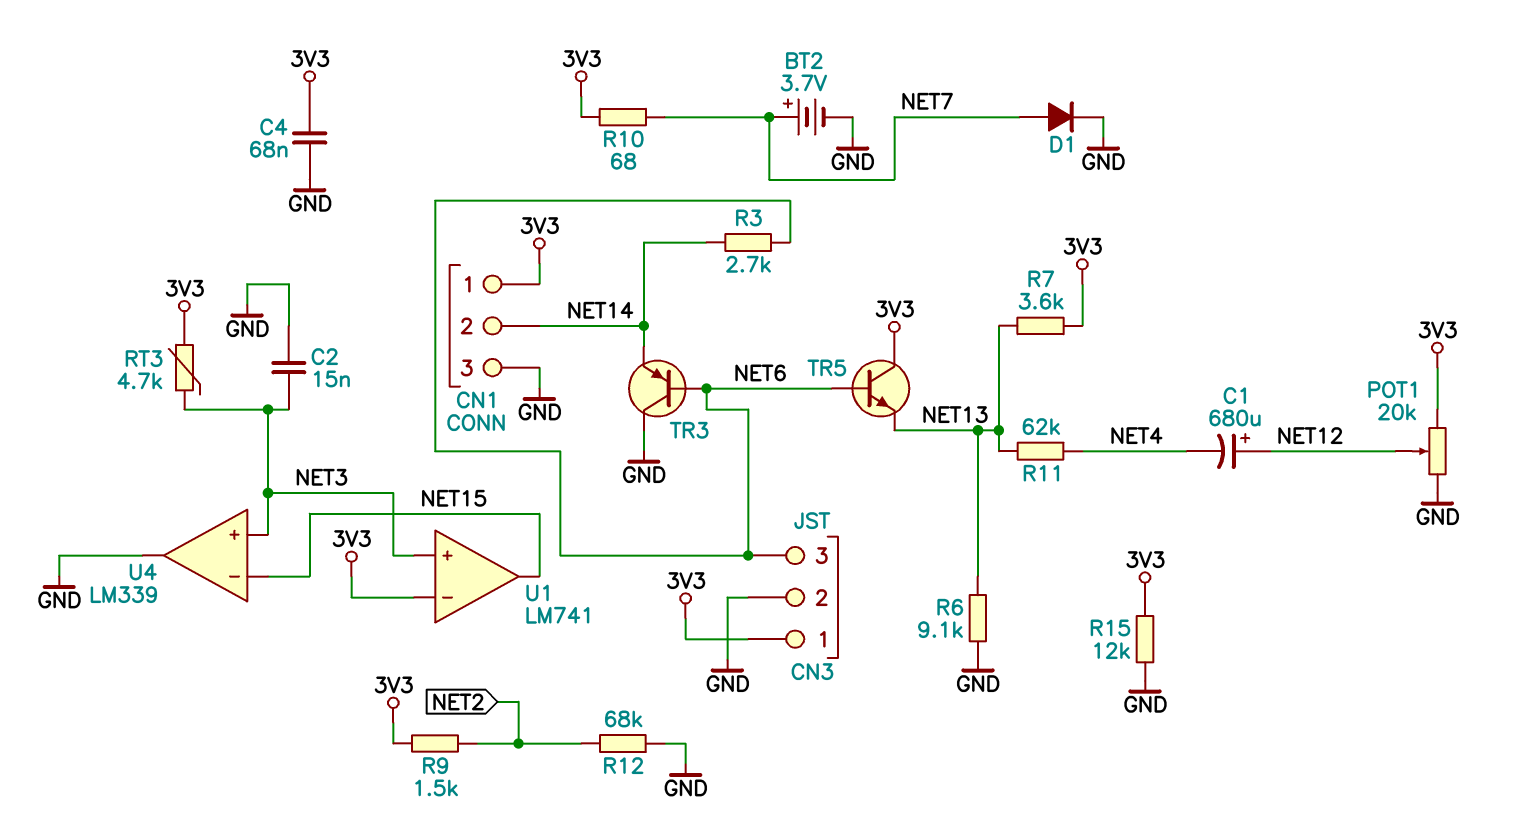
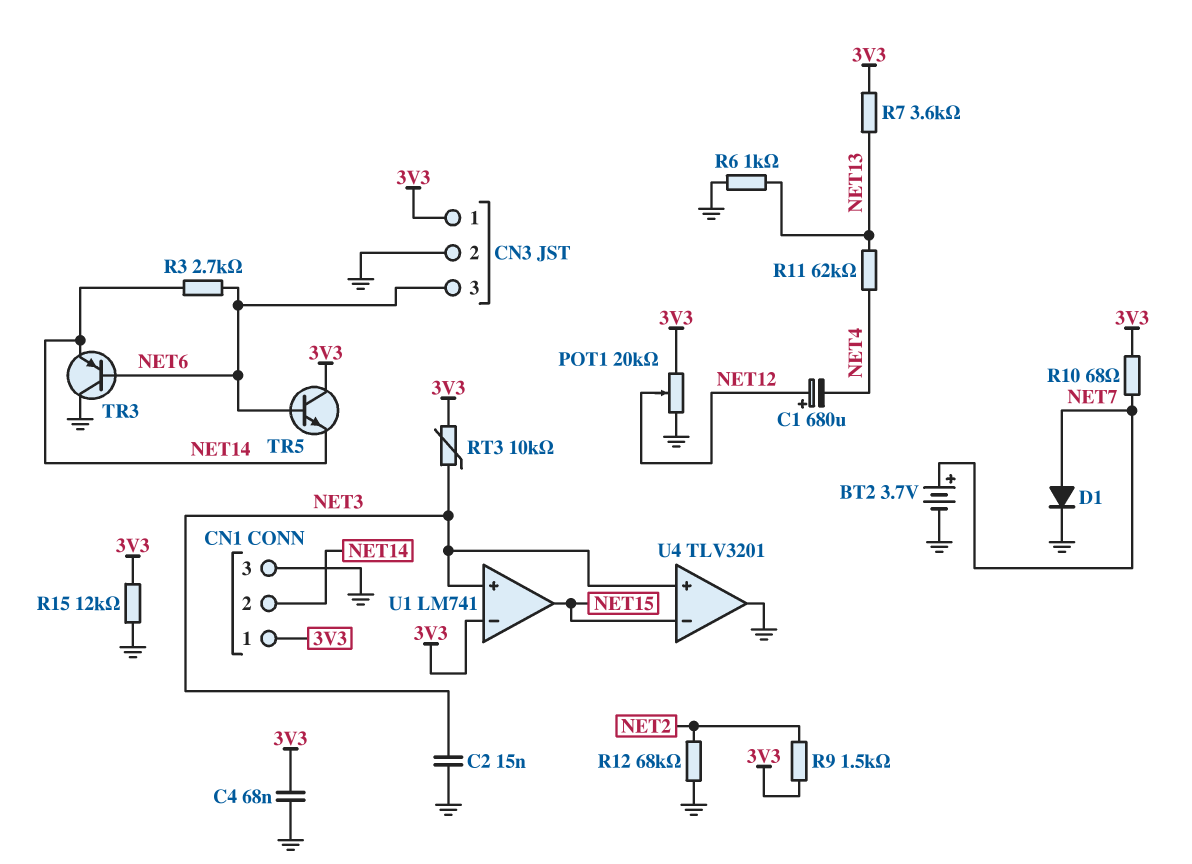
R6: 9.1k (GND, NET13) -> 1k (GND, NET13)
RT3: 4.7k (3V3, NET3) -> 10k (3V3, NET3)
TR5: NPN (B NET6, C 3V3, E NET13) -> NPN (B NET6, C 3V3, E NET14)
U4: LM339 -> TLV3201

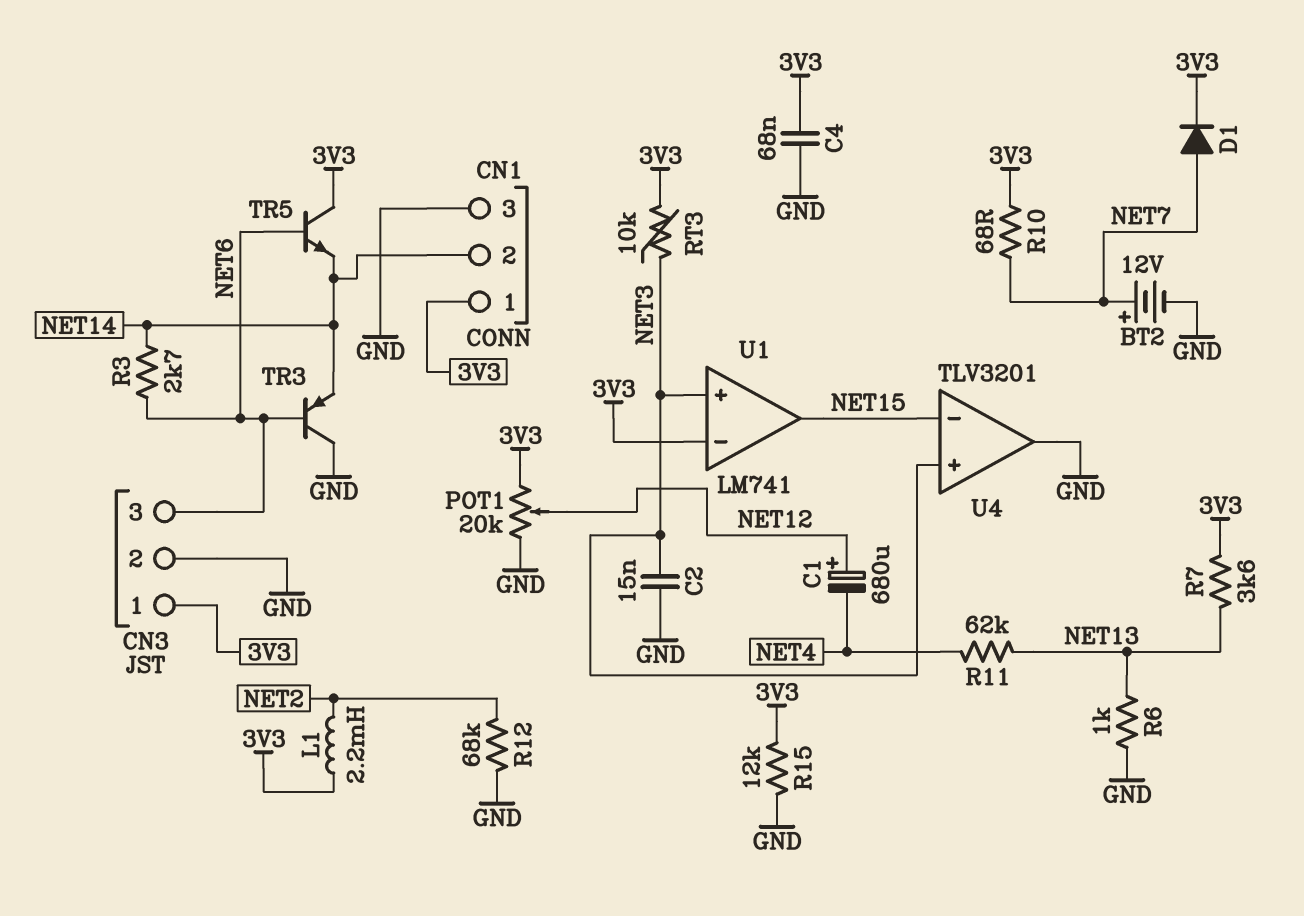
BT2: 3.7V (plus NET7, minus GND) -> 12V (plus NET7, minus GND)
D1: diode (A NET7, K GND) -> diode (A NET7, K 3V3)
L1: none -> 2.2mH (3V3, NET2)
R9: 1.5k (3V3, NET2) -> none

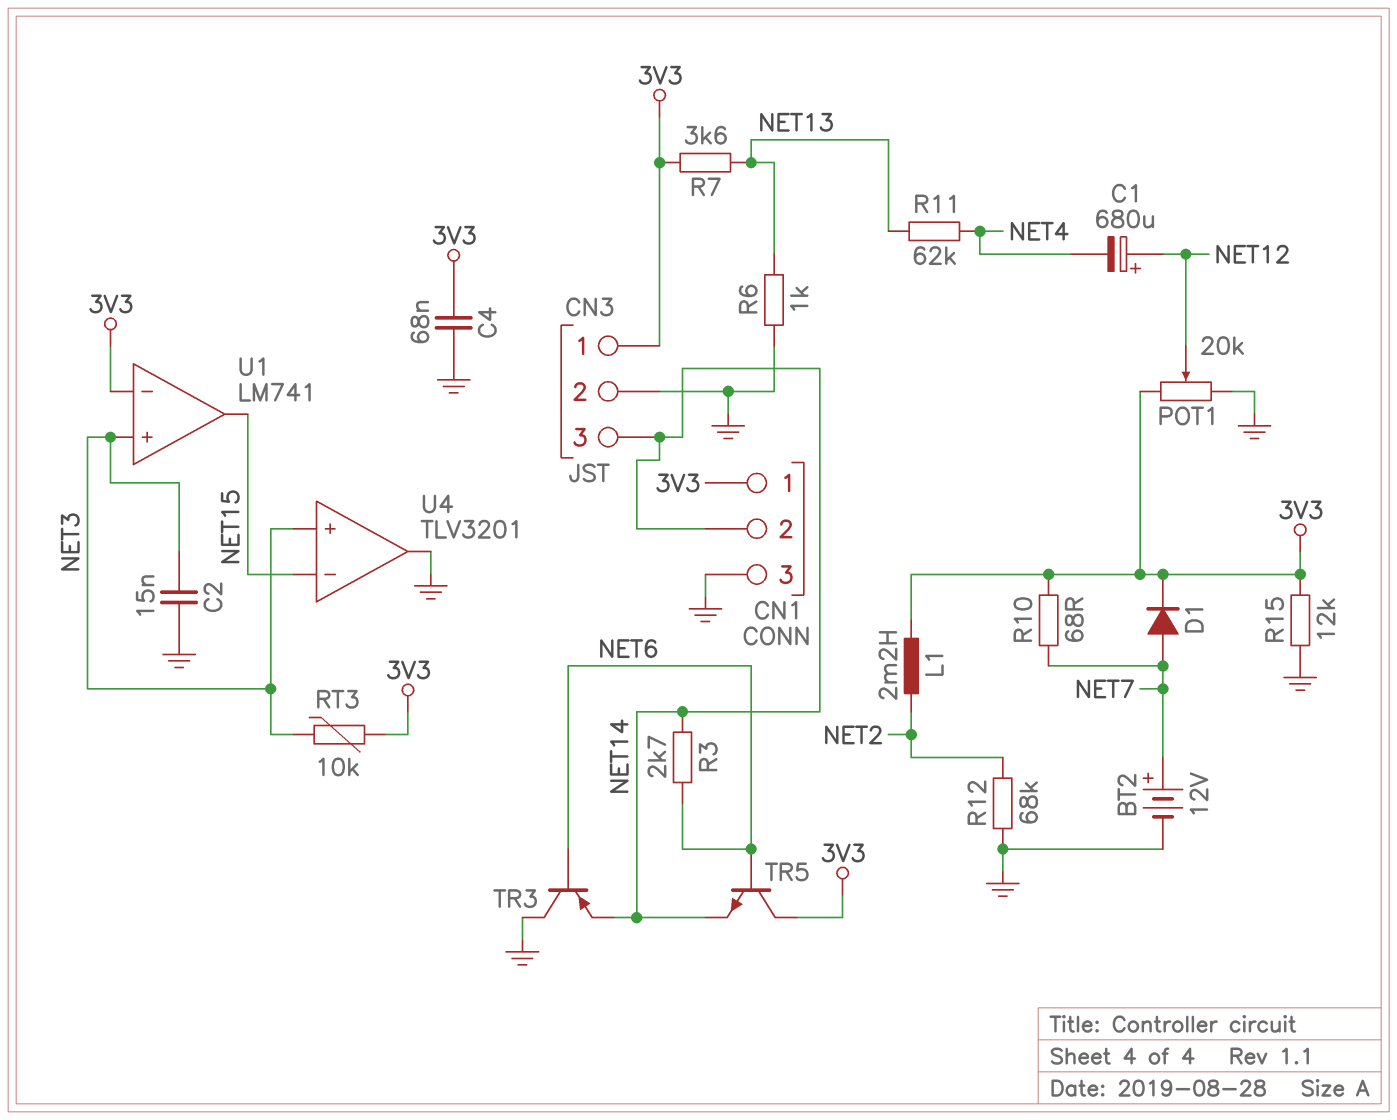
CN3 pin 3: NET6 -> NET14

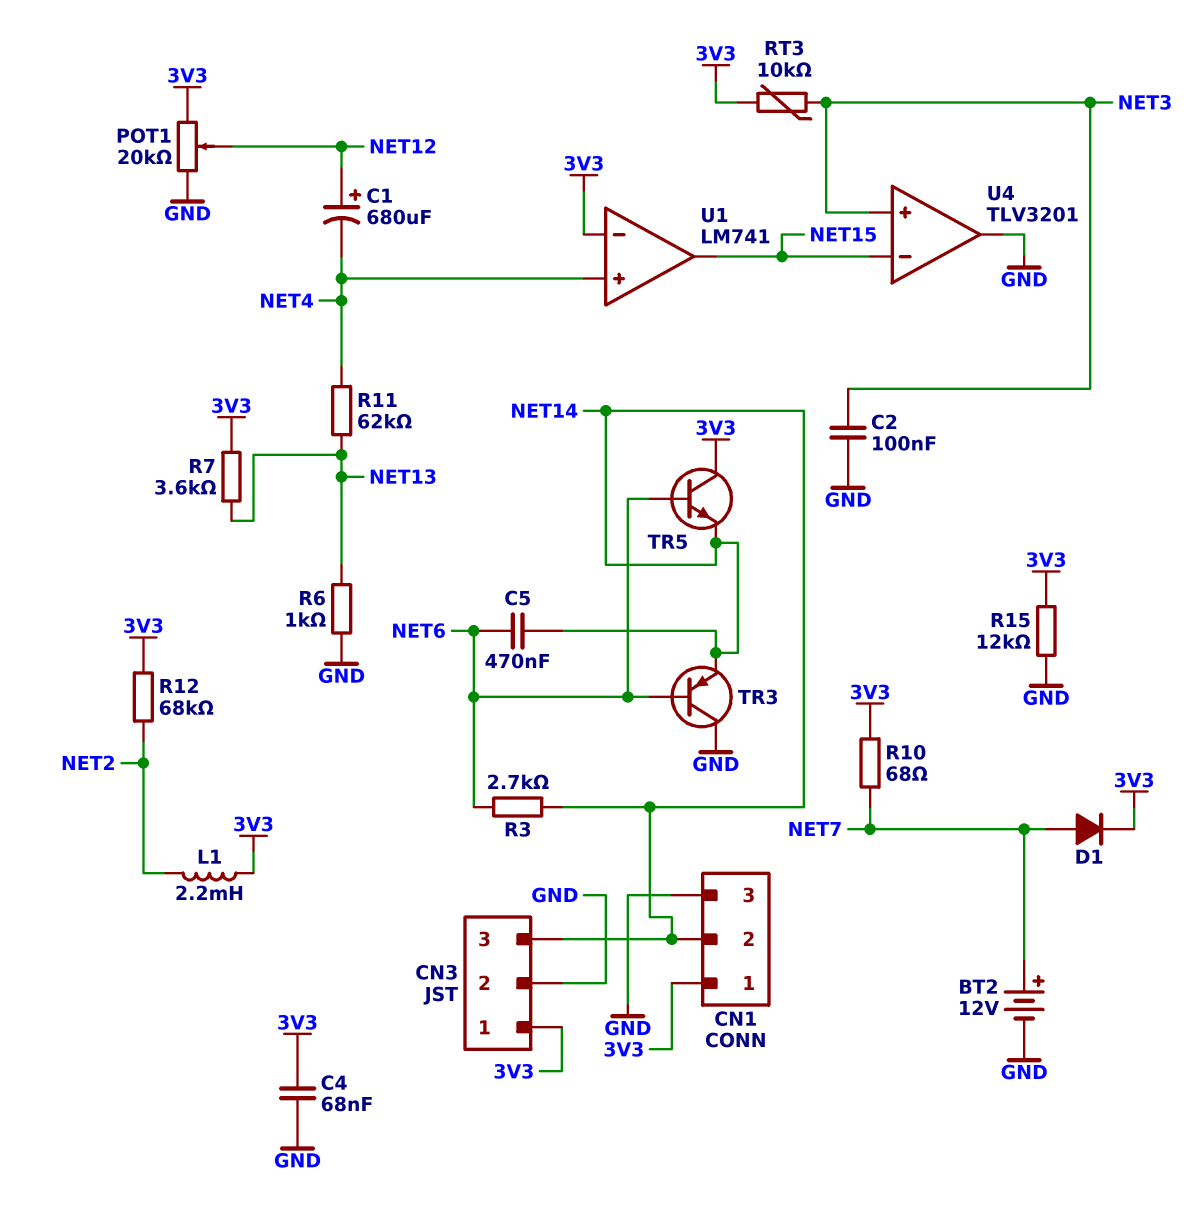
C2: 15nF (GND, NET3) -> 100nF (GND, NET3)
C5: none -> 470nF (NET6, NET14)
R12: 68k (GND, NET2) -> 68k (3V3, NET2)
U1 pin in+: NET3 -> NET4

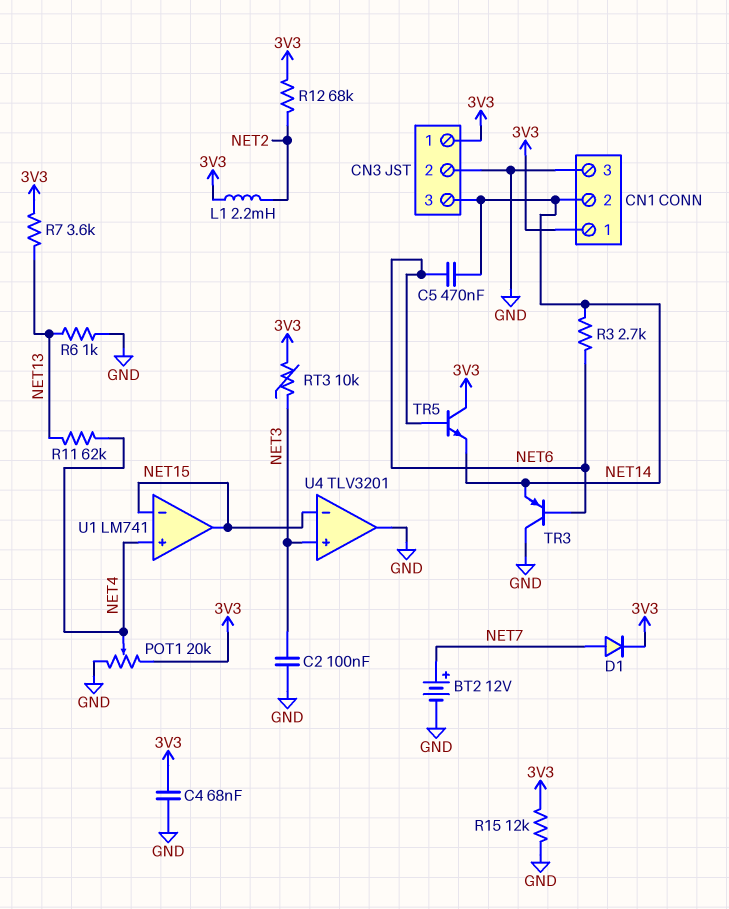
C1: 680uF (plus NET12, minus NET4) -> none
POT1: 20k (3V3, GND, wiper NET12) -> 20k (3V3, GND, wiper NET4)
R10: 68 (3V3, NET7) -> none
U1 pin in-: 3V3 -> NET15

